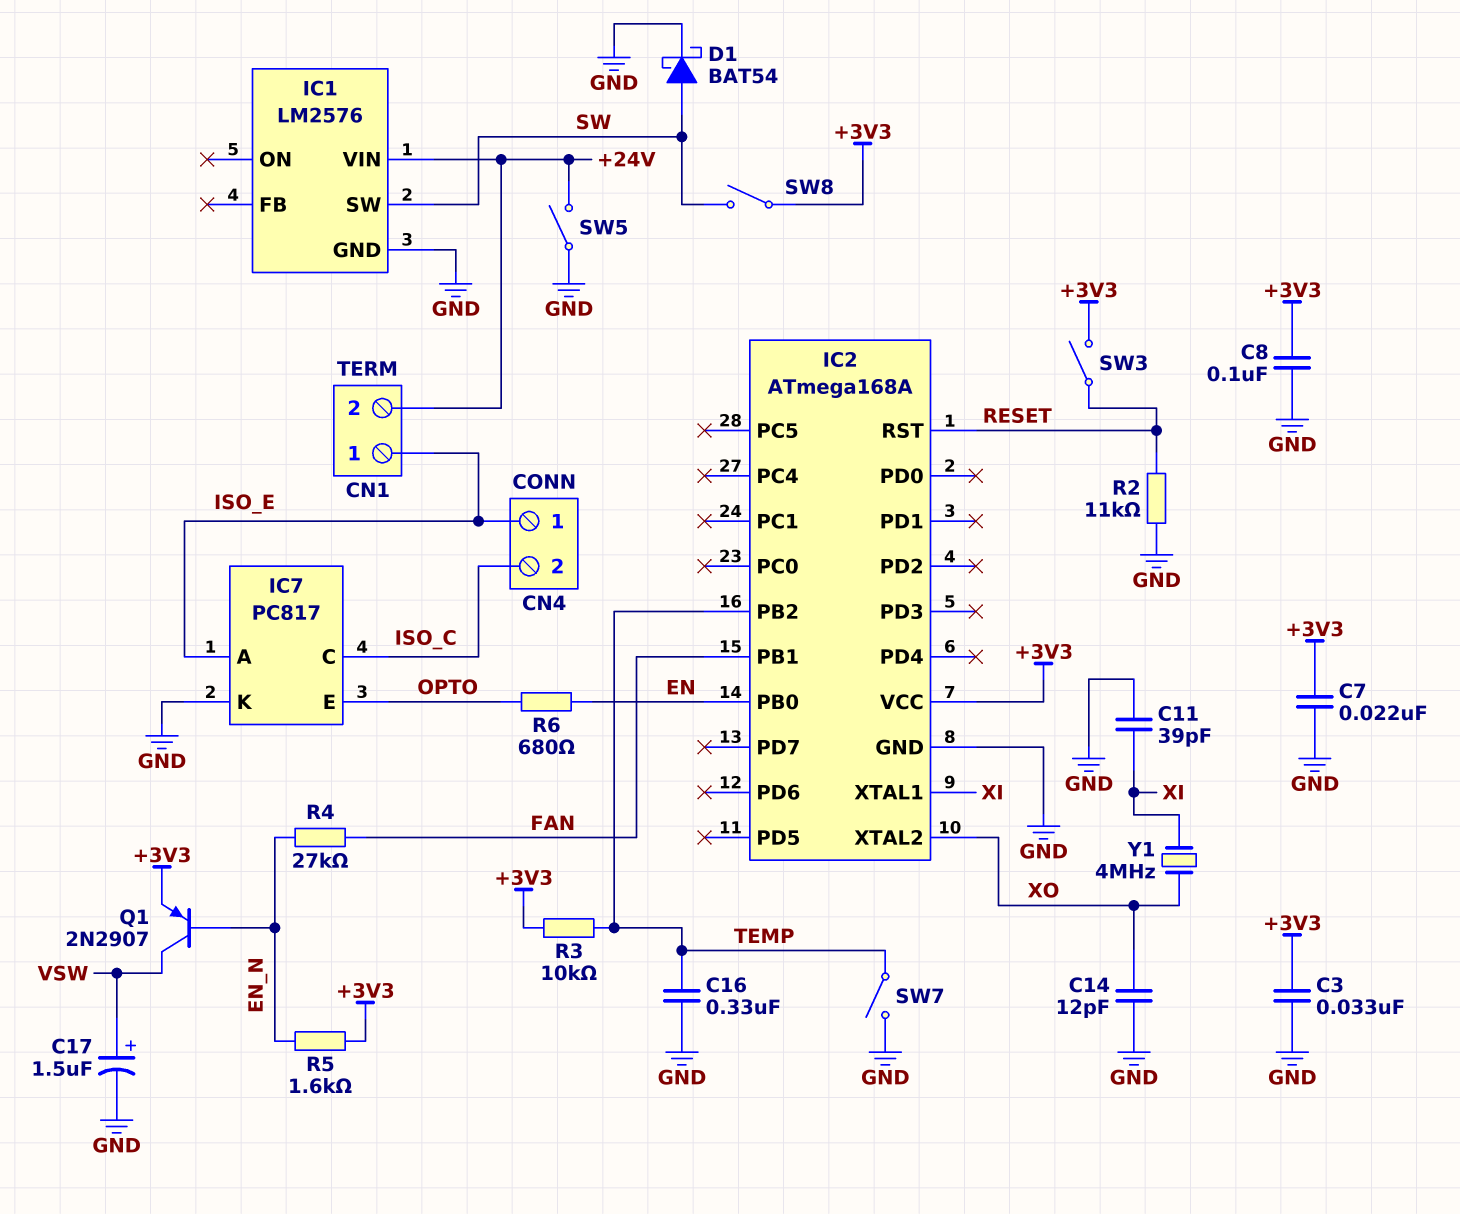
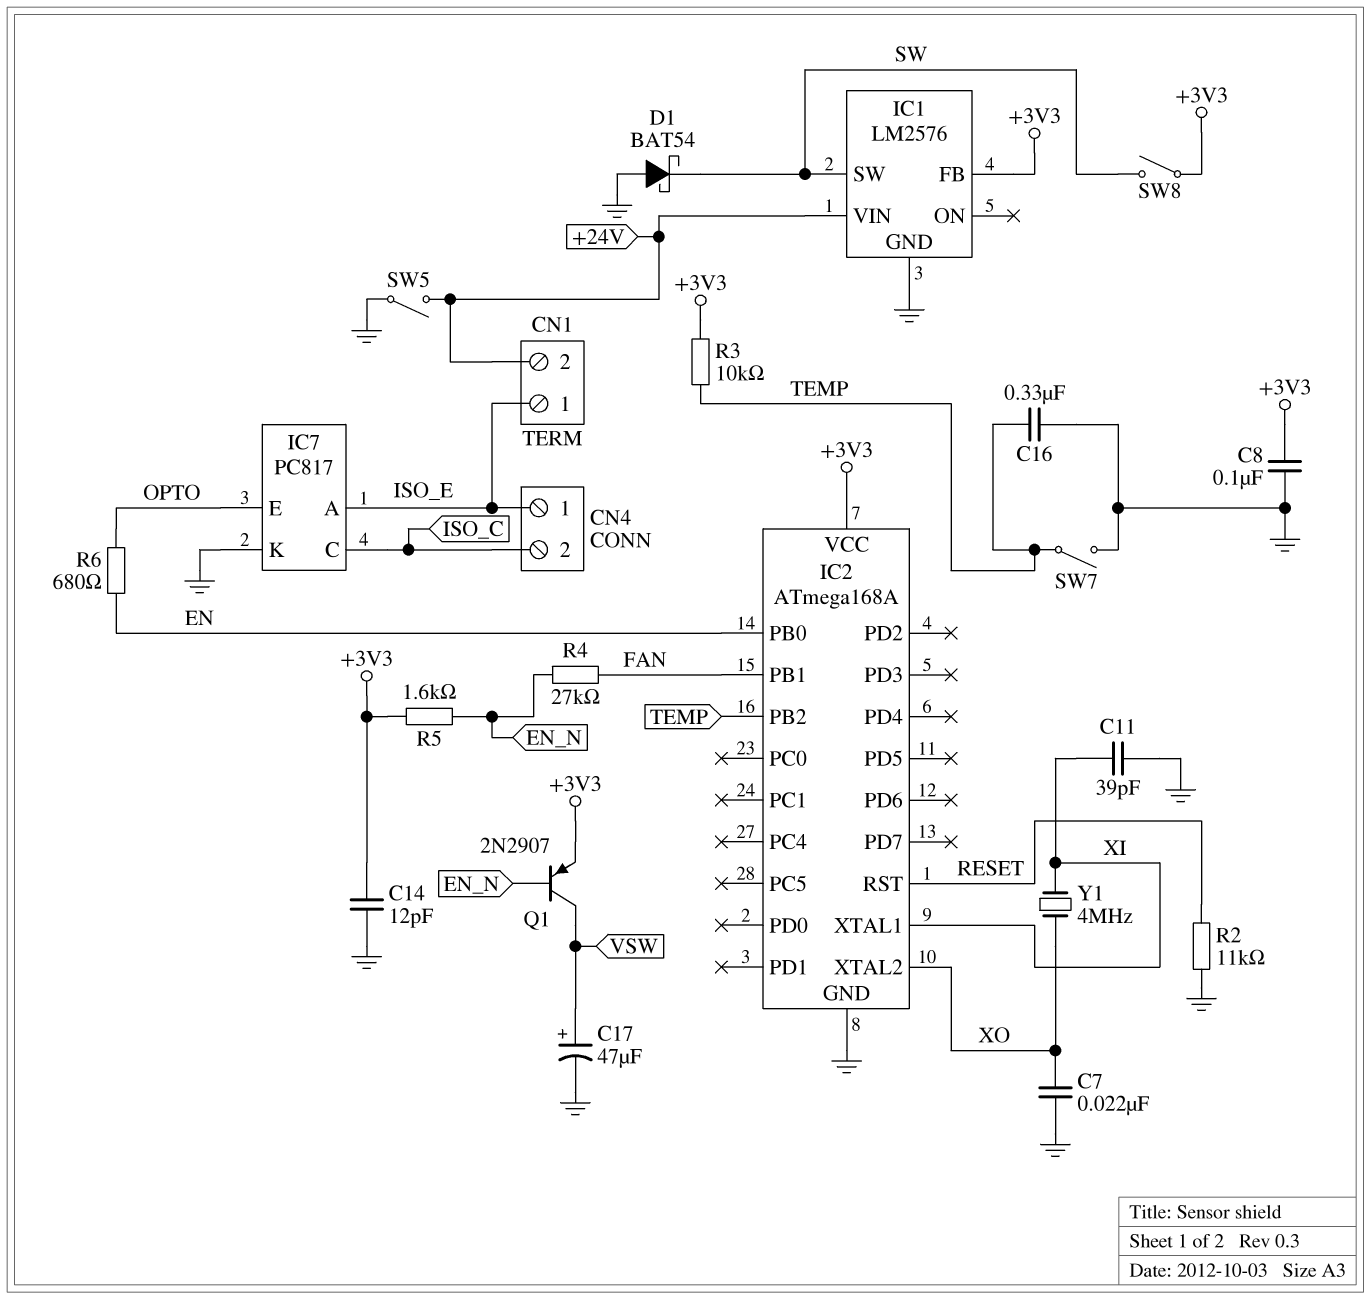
C3: 33nF (+3V3, GND) -> none
C7: 22nF (+3V3, GND) -> 22nF (GND, XO)
C14: 12pF (GND, XO) -> 12pF (+3V3, GND)
C17: 1.5uF (plus VSW, minus GND) -> 47uF (plus VSW, minus GND)
D1: schottky BAT54 (A SW, K GND) -> schottky BAT54 (A GND, K SW)
IC1 pin FB: none -> +3V3
SW3: switch (+3V3, RESET) -> none

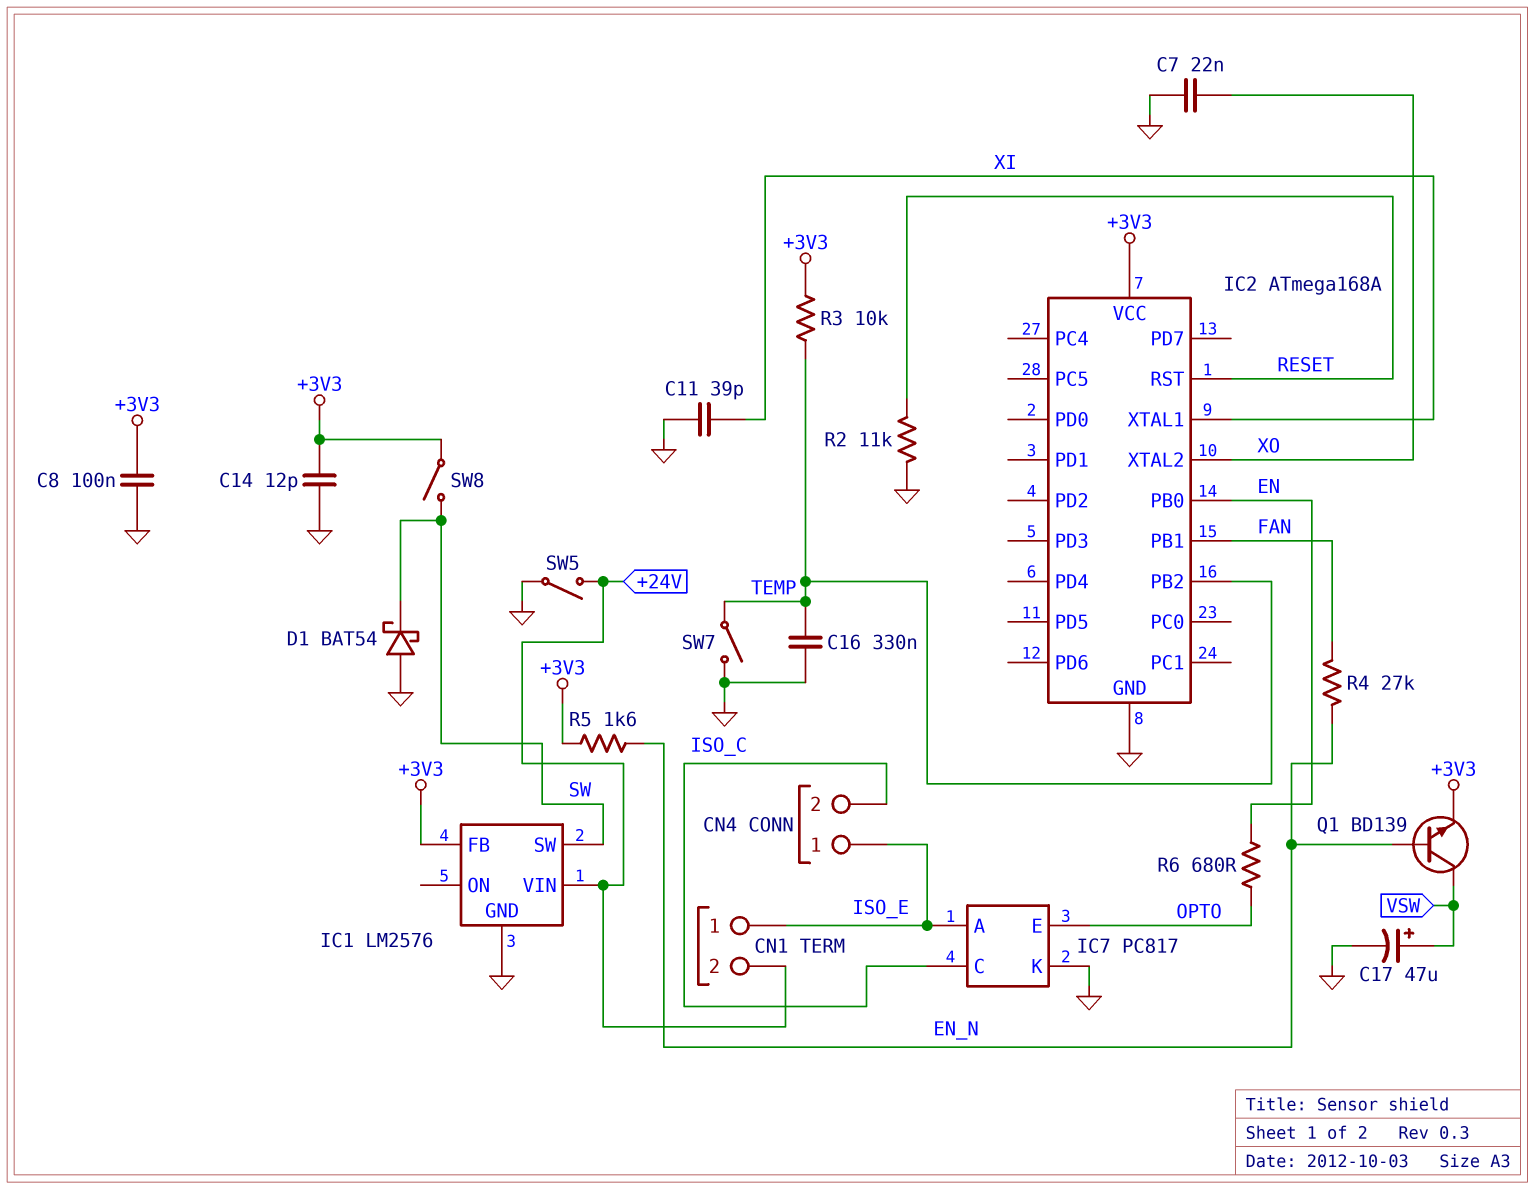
Q1: PNP 2N2907 (B EN_N, C VSW, E +3V3) -> NPN BD139 (B EN_N, C VSW, E +3V3)
Y1: 4MHz (XI, XO) -> none

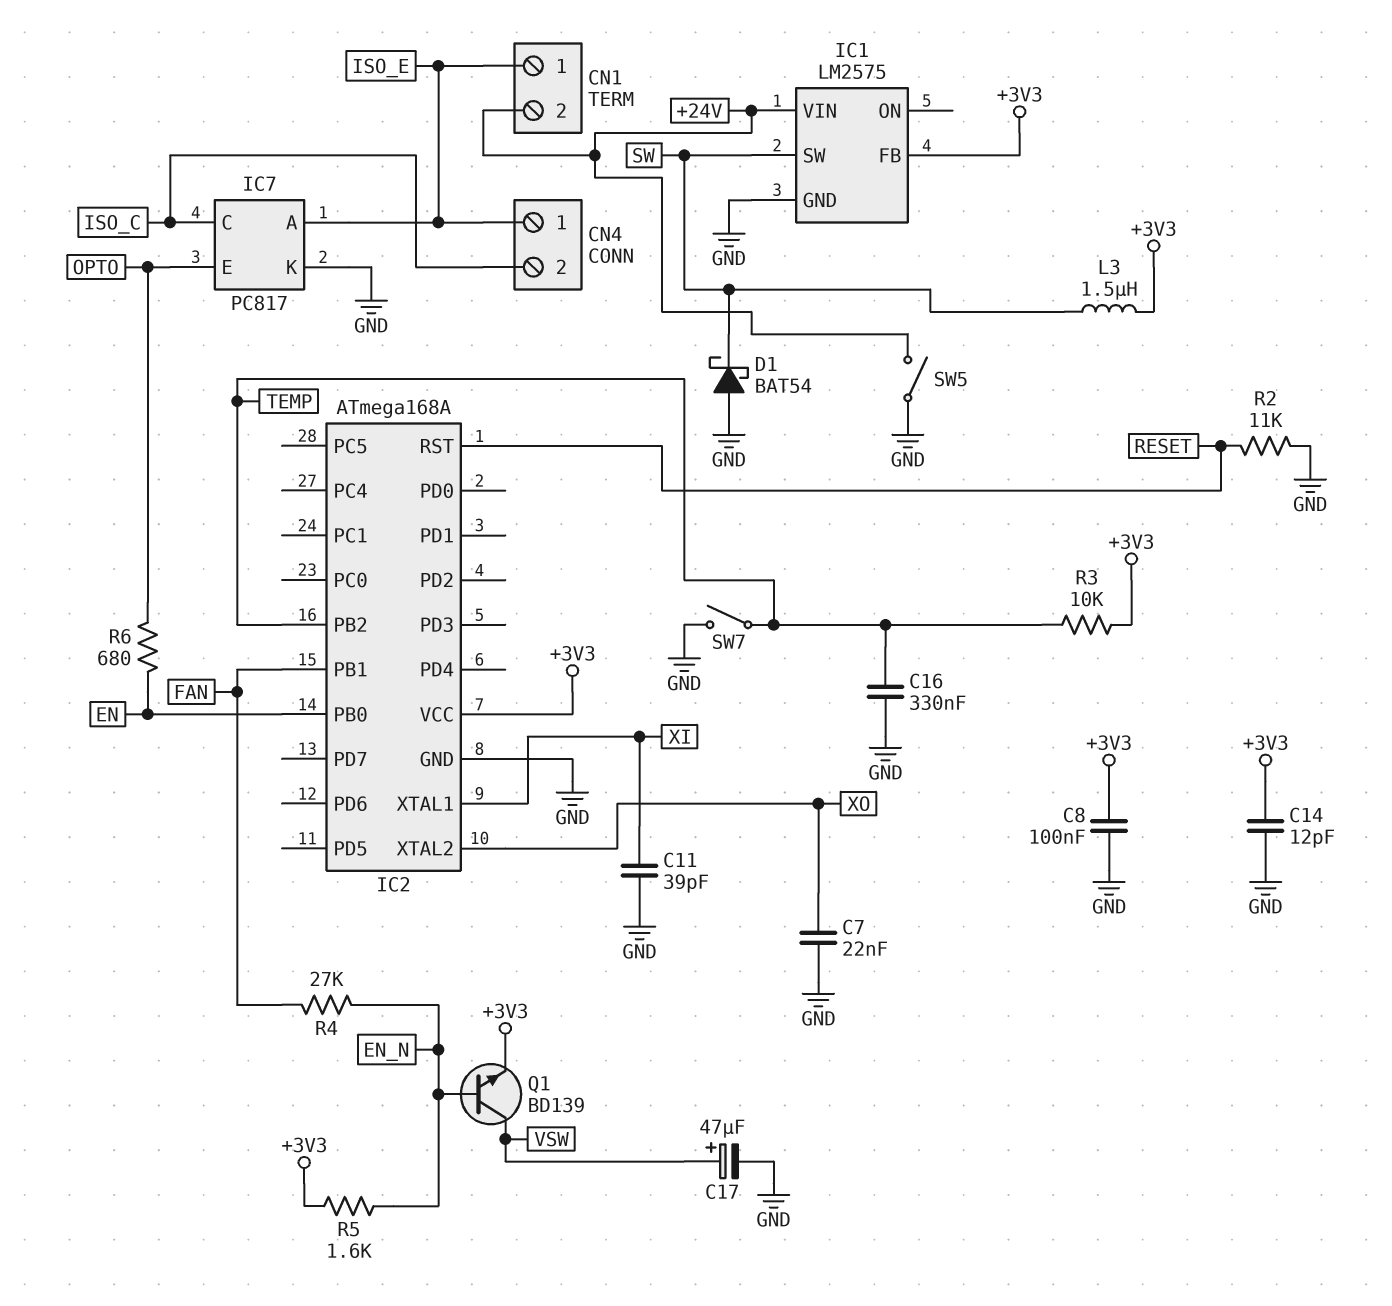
IC1: LM2576 -> LM2575
L3: none -> 1.5uH (+3V3, SW)
SW8: switch (+3V3, SW) -> none

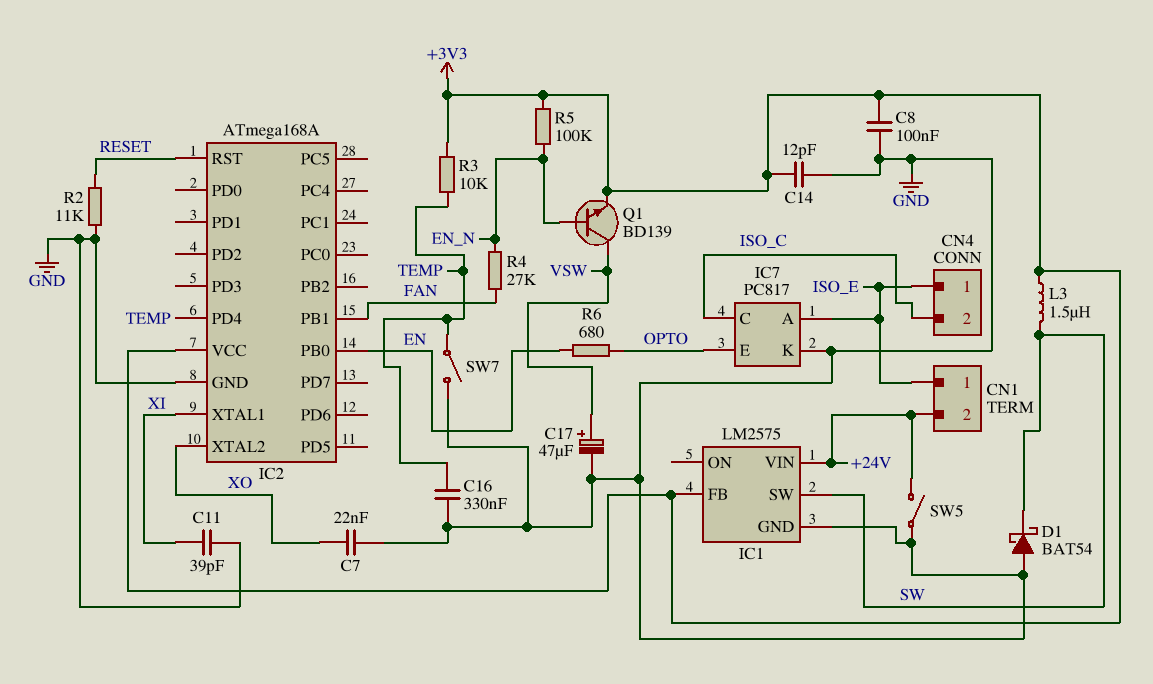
IC2 pin PB2: TEMP -> none
IC2 pin PD4: none -> TEMP
R5: 1.6k (+3V3, EN_N) -> 100k (+3V3, EN_N)

